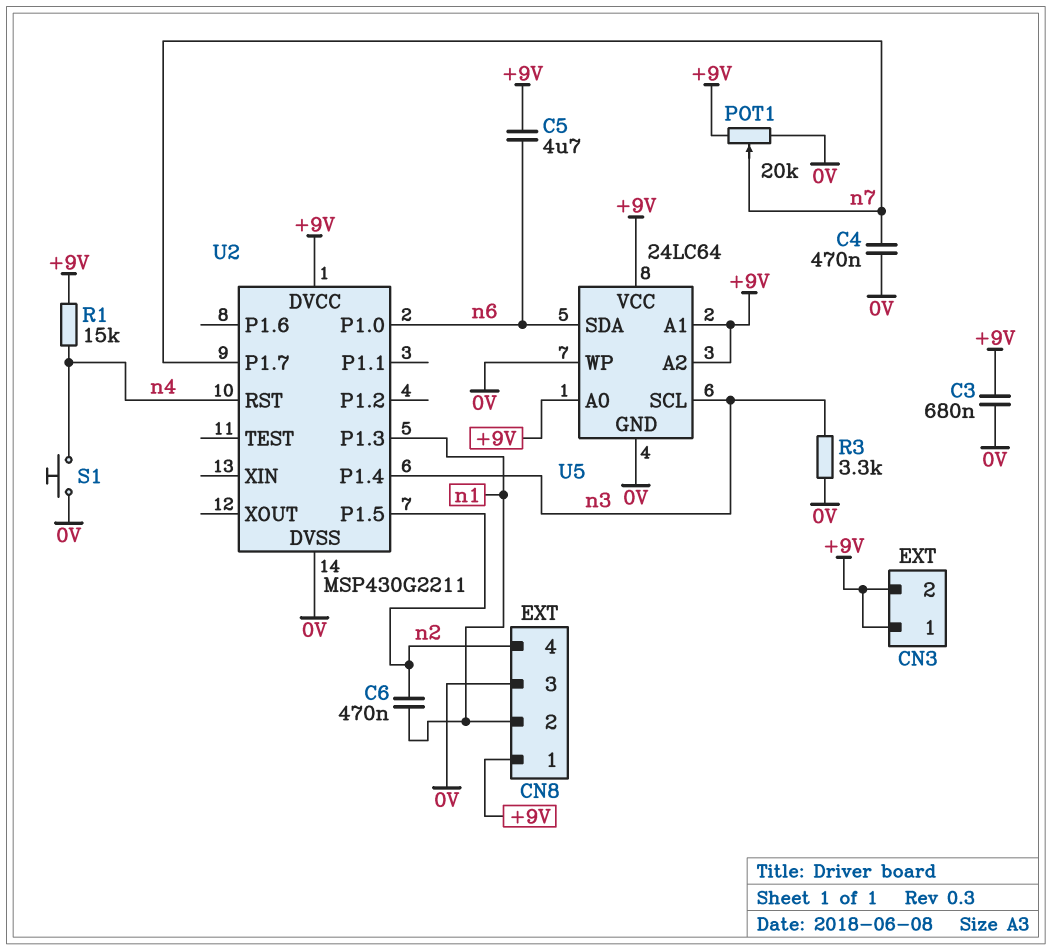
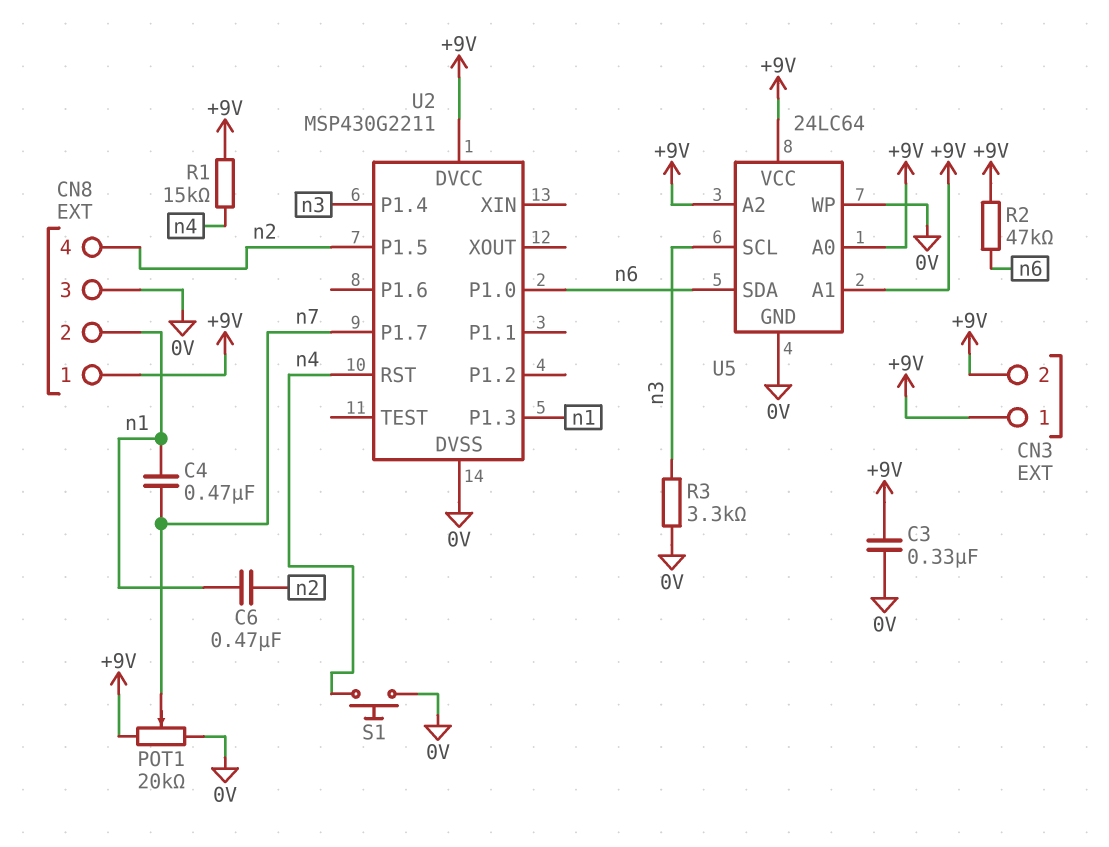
C3: 680nF (+9V, 0V) -> 330nF (+9V, 0V)
C4: 470nF (0V, n7) -> 470nF (n1, n7)
C5: 4.7uF (+9V, n6) -> none
R2: none -> 47k (+9V, n6)

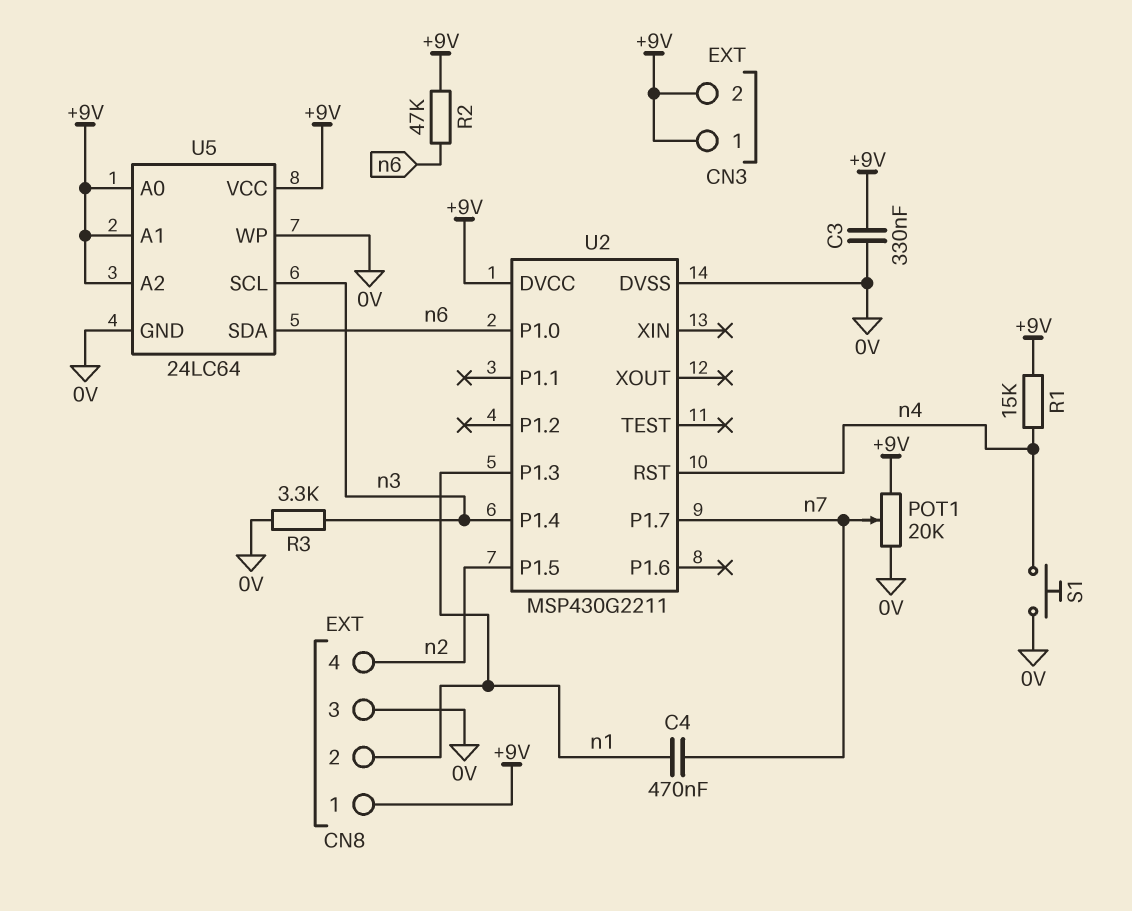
C6: 470nF (n1, n2) -> none

